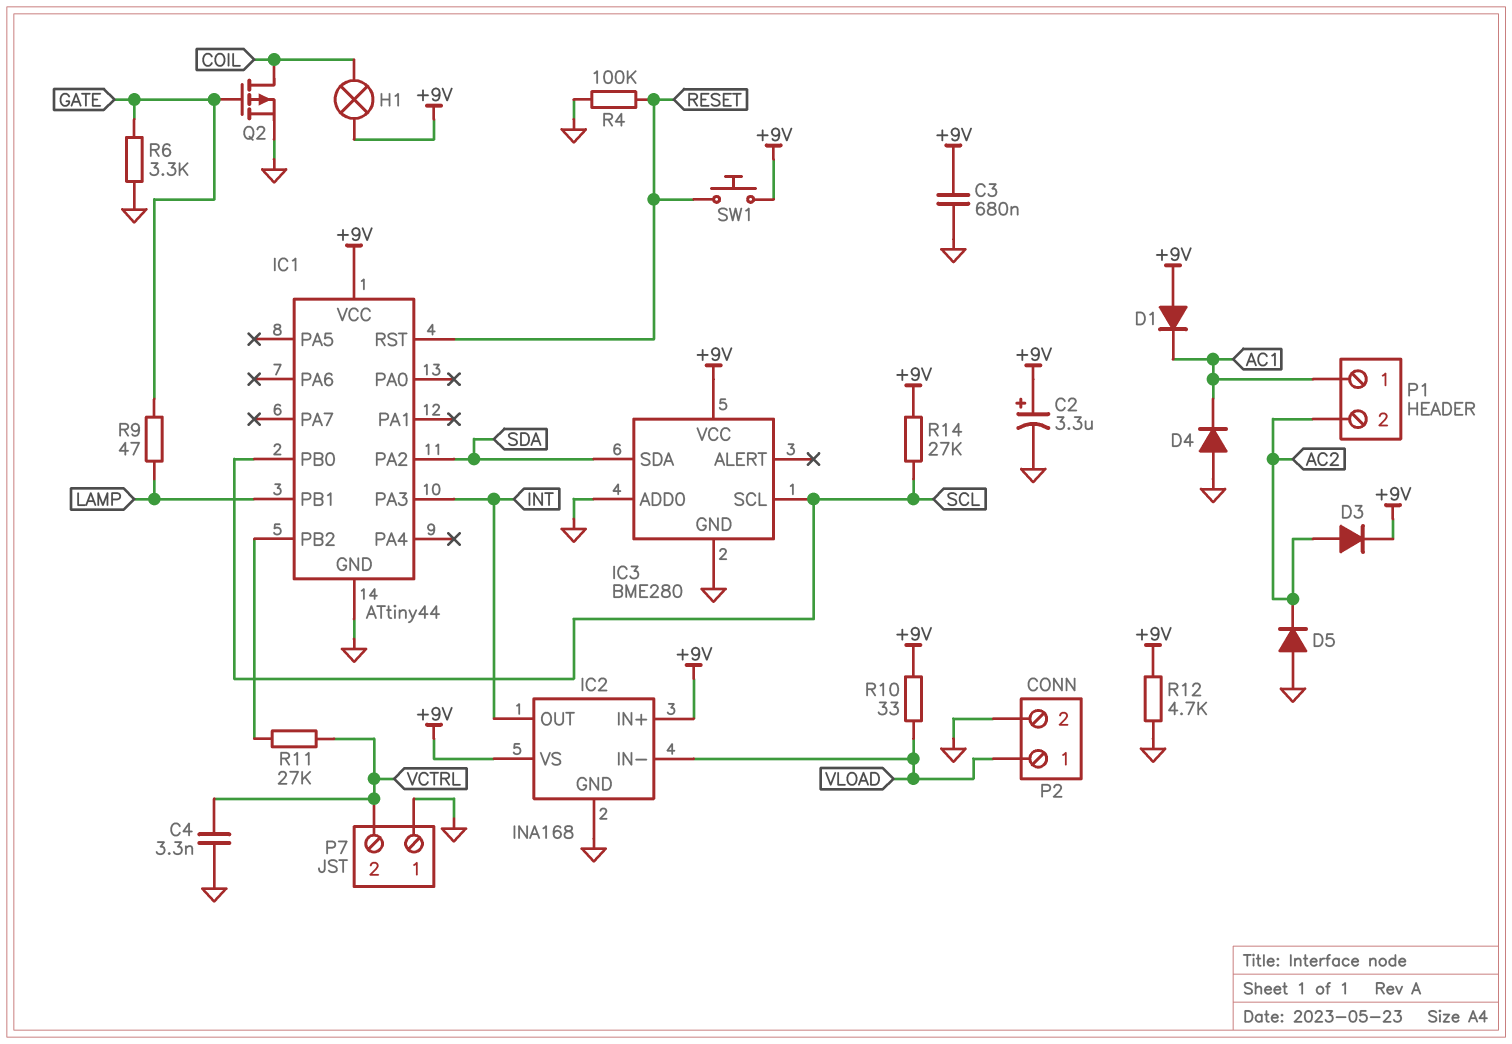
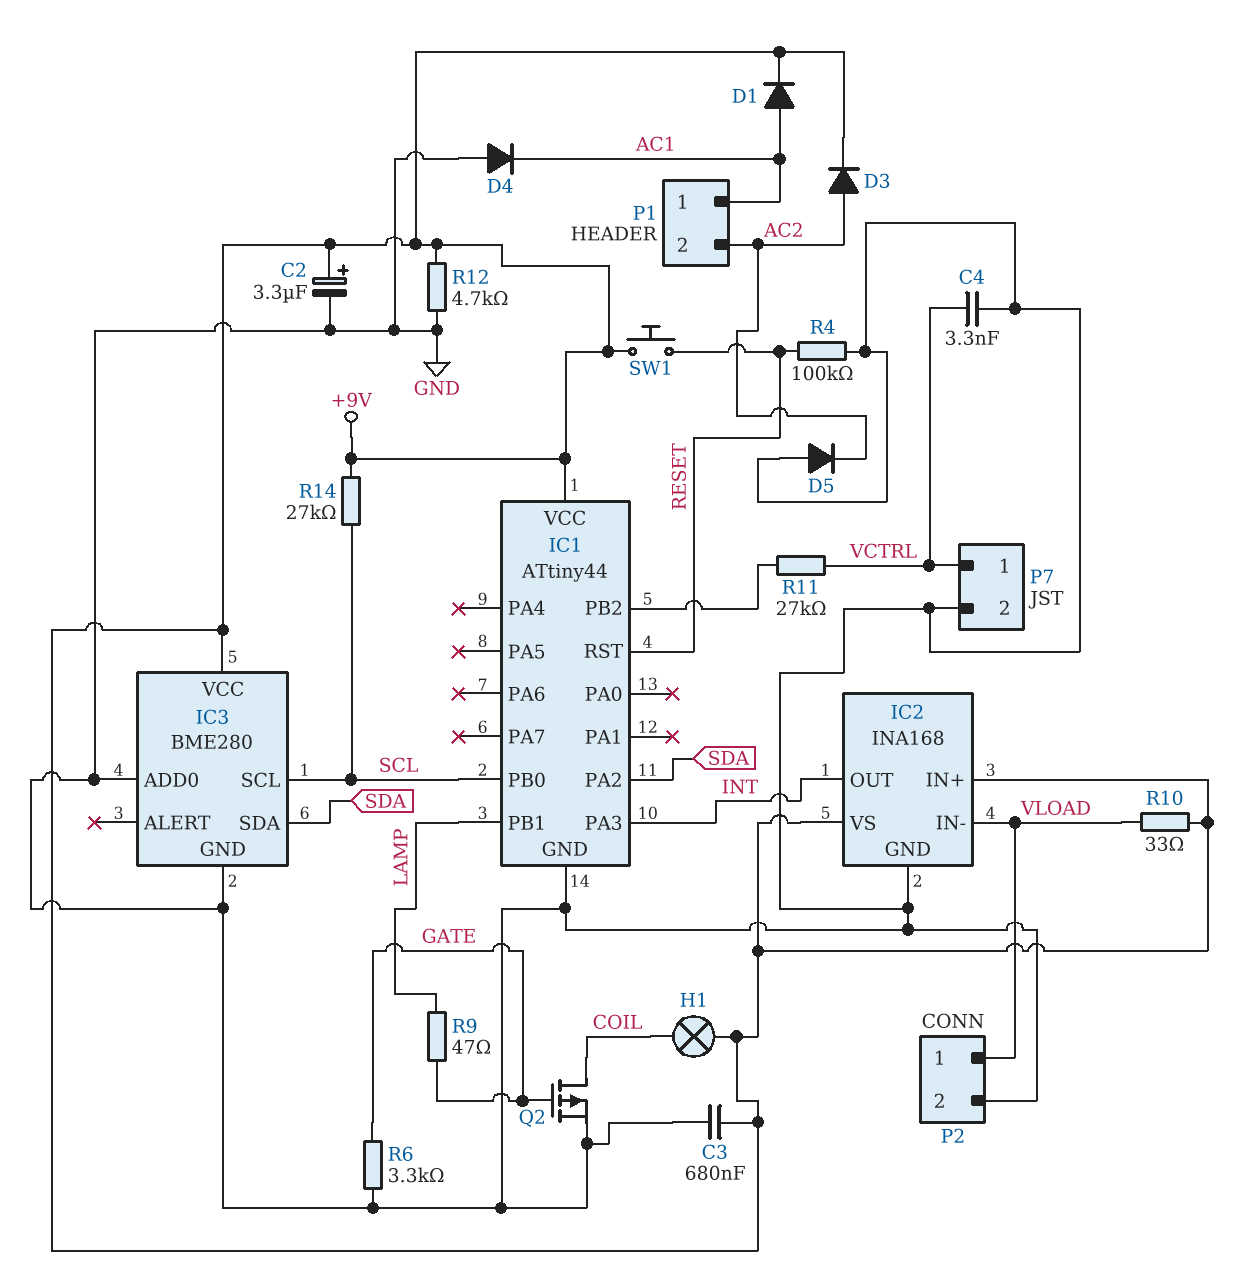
D1: diode (A +9V, K AC1) -> diode (A AC1, K +9V)
P7 pin 1: GND -> VCTRL
P7 pin 2: VCTRL -> GND

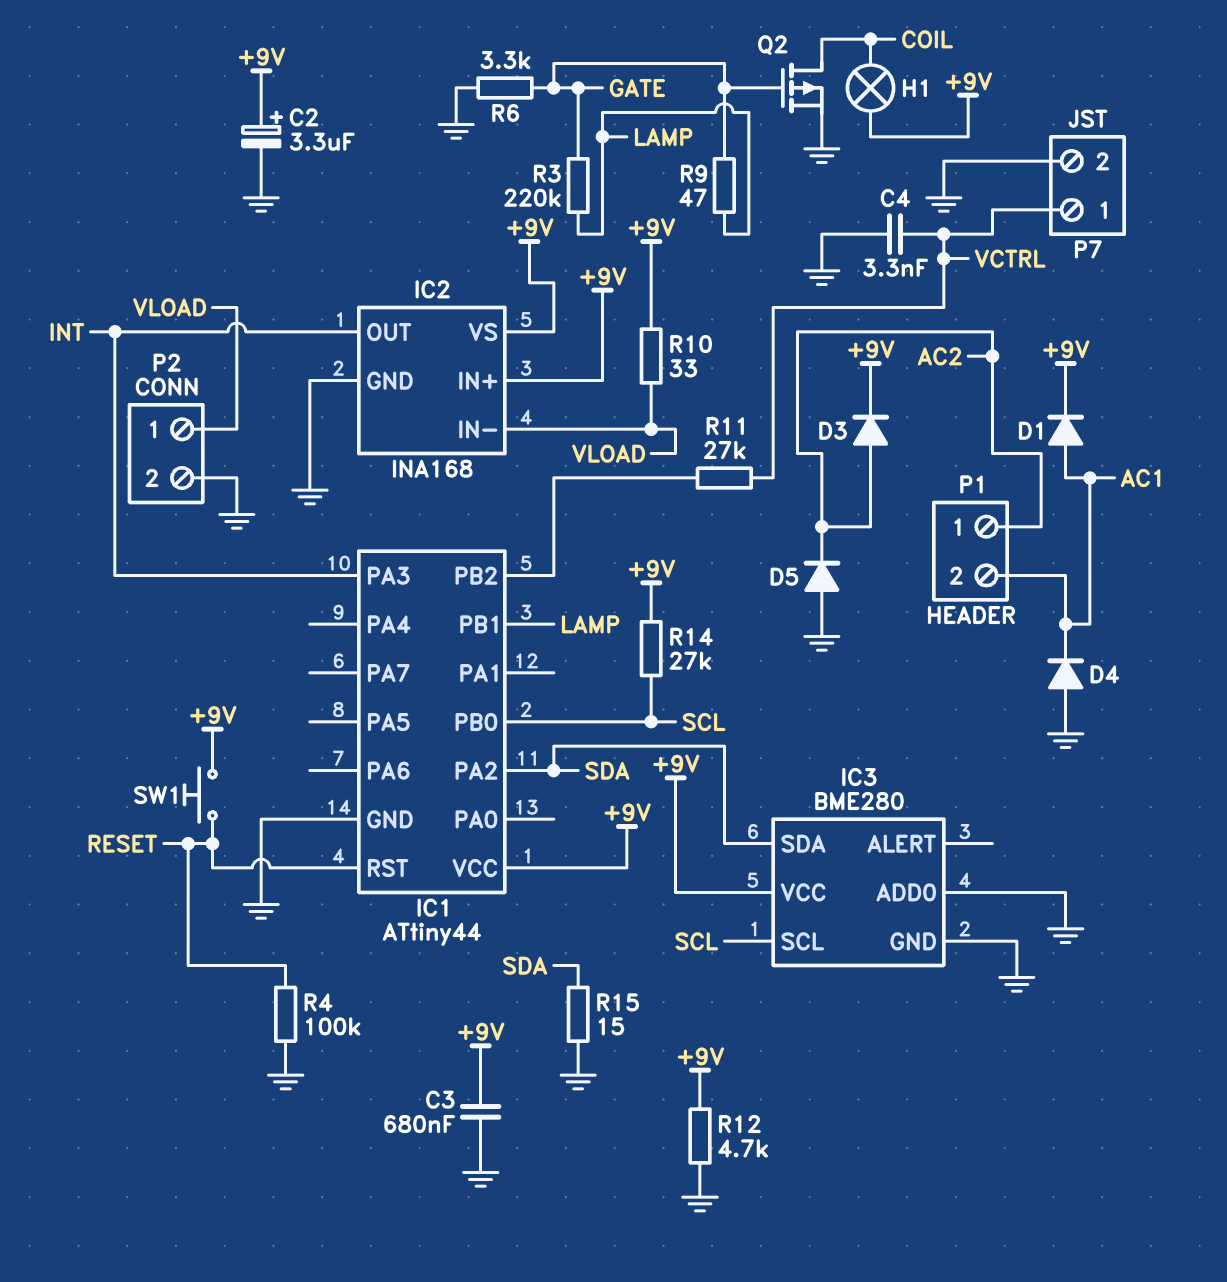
P1 pin 1: AC1 -> AC2
P1 pin 2: AC2 -> AC1
R3: none -> 220k (GATE, LAMP)
R15: none -> 15 (GND, SDA)

